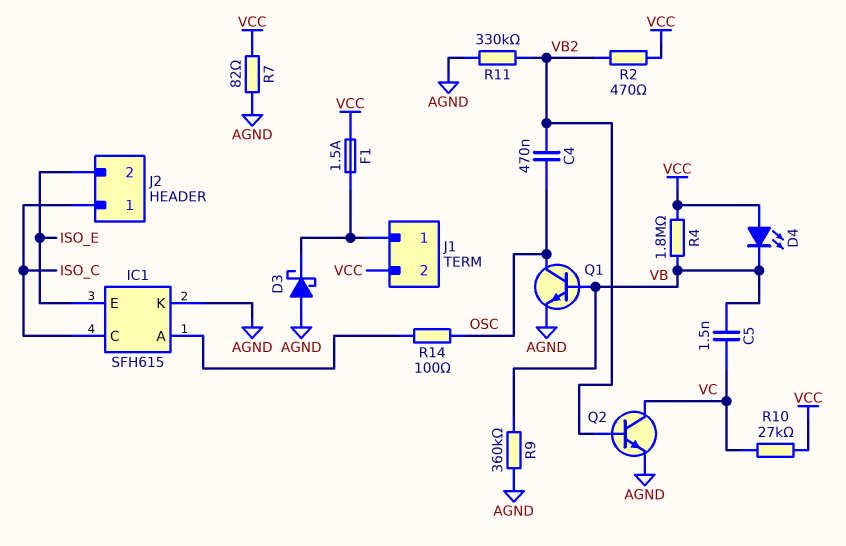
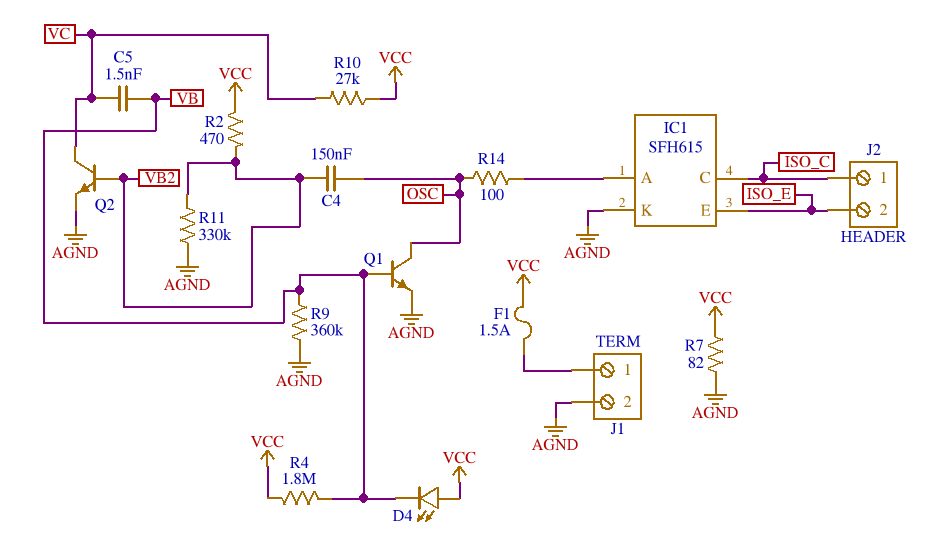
C4: 470nF (OSC, VB2) -> 150nF (OSC, VB2)
D3: schottky (A AGND, K J1/1) -> none
J1 pin 2: VCC -> AGND

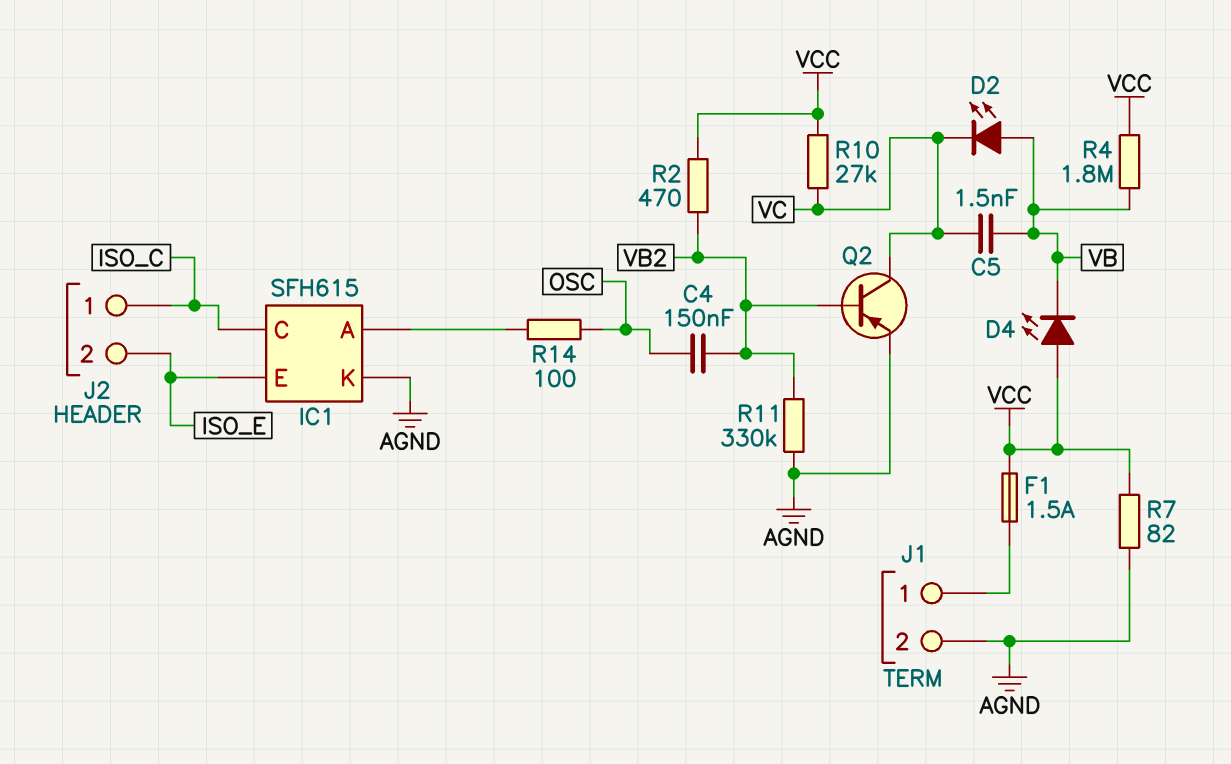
D2: none -> LED (A VB, K VC)
Q1: NPN (B VB, C OSC, E AGND) -> none
Q2: NPN (B VB2, C VC, E AGND) -> PNP (B VB2, C VC, E AGND)
R9: 360k (AGND, VB) -> none

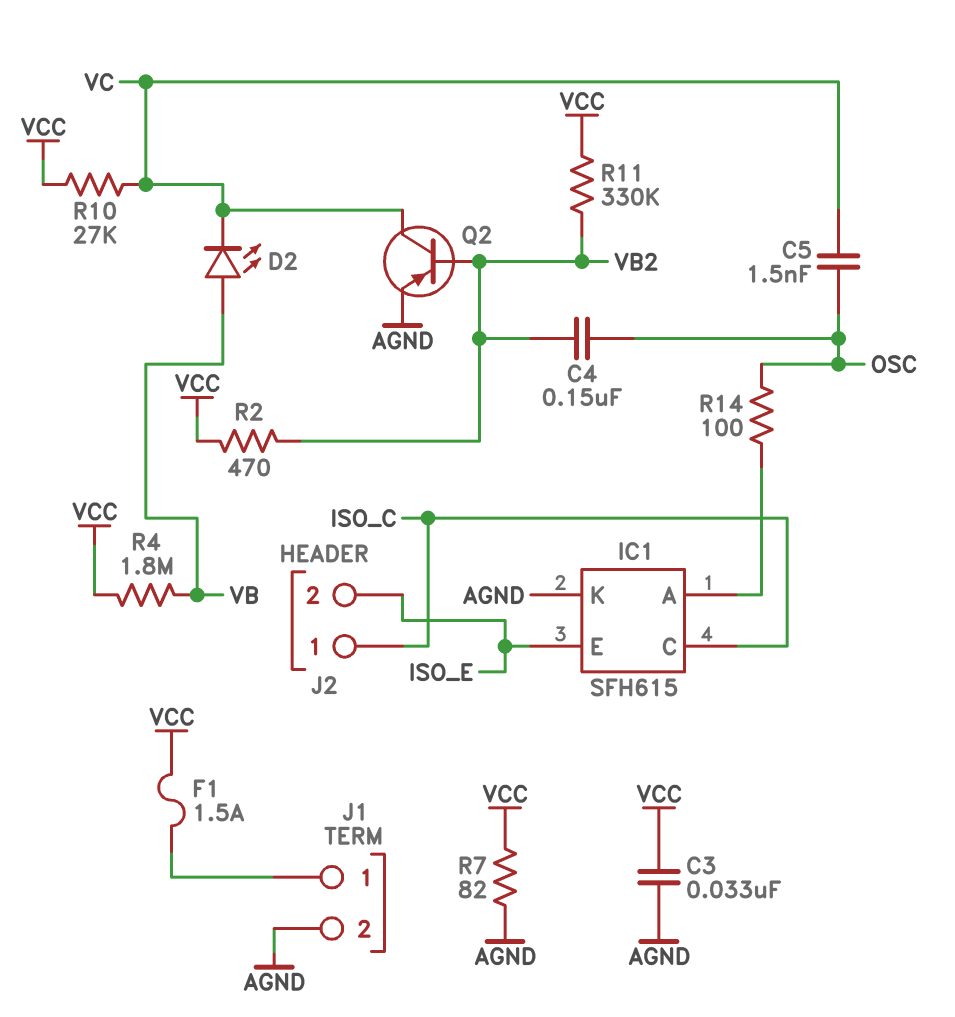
C3: none -> 33nF (AGND, VCC)
C5: 1.5nF (VB, VC) -> 1.5nF (OSC, VC)
D4: LED (A VCC, K VB) -> none
R11: 330k (AGND, VB2) -> 330k (VB2, VCC)

